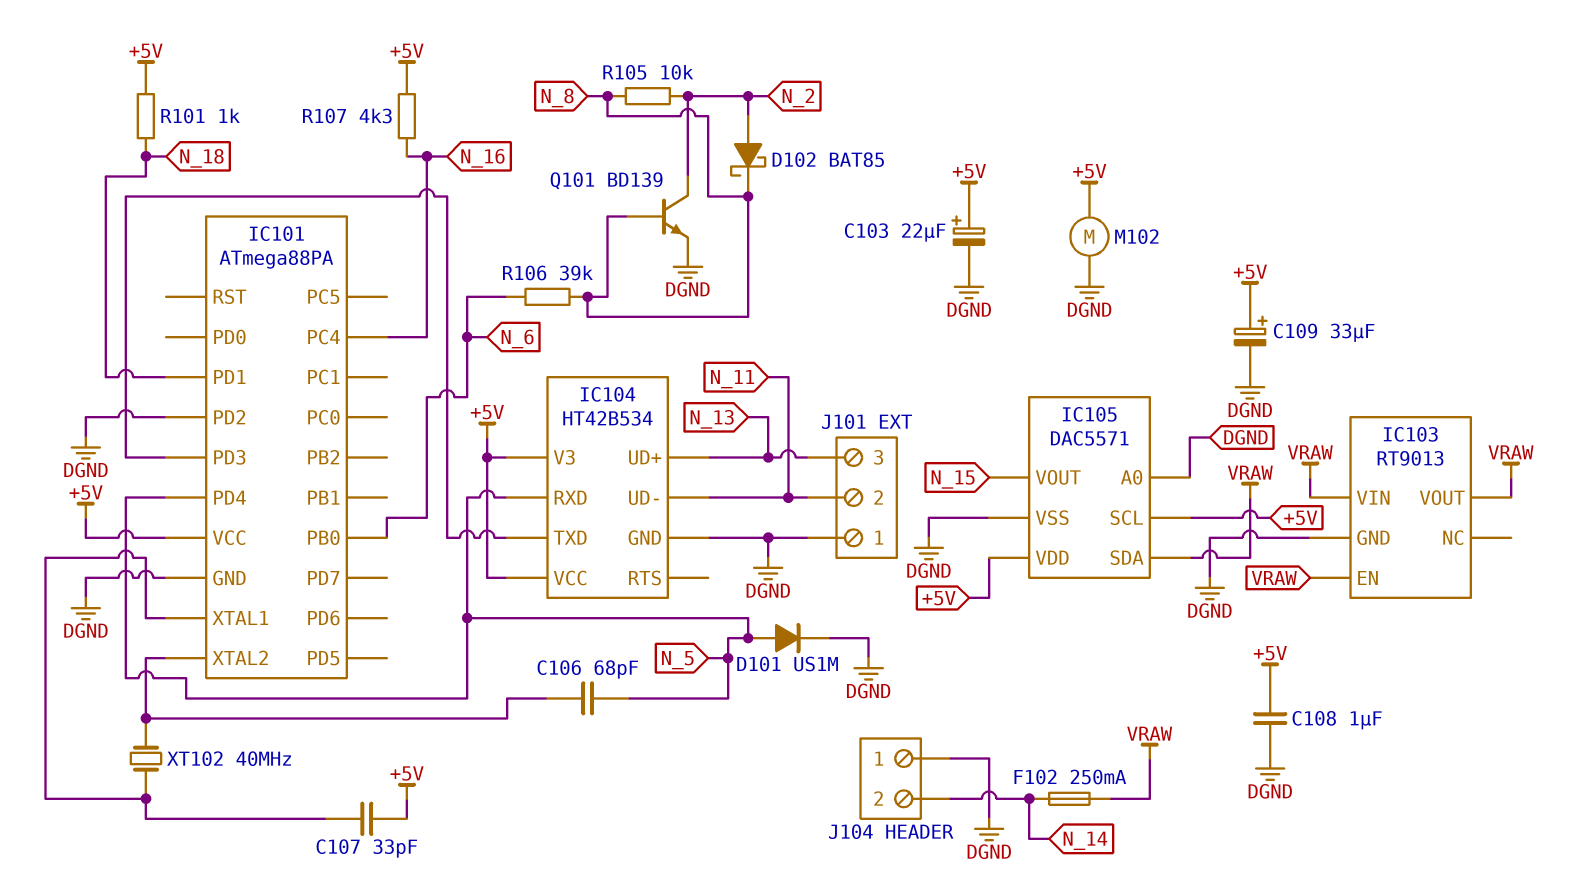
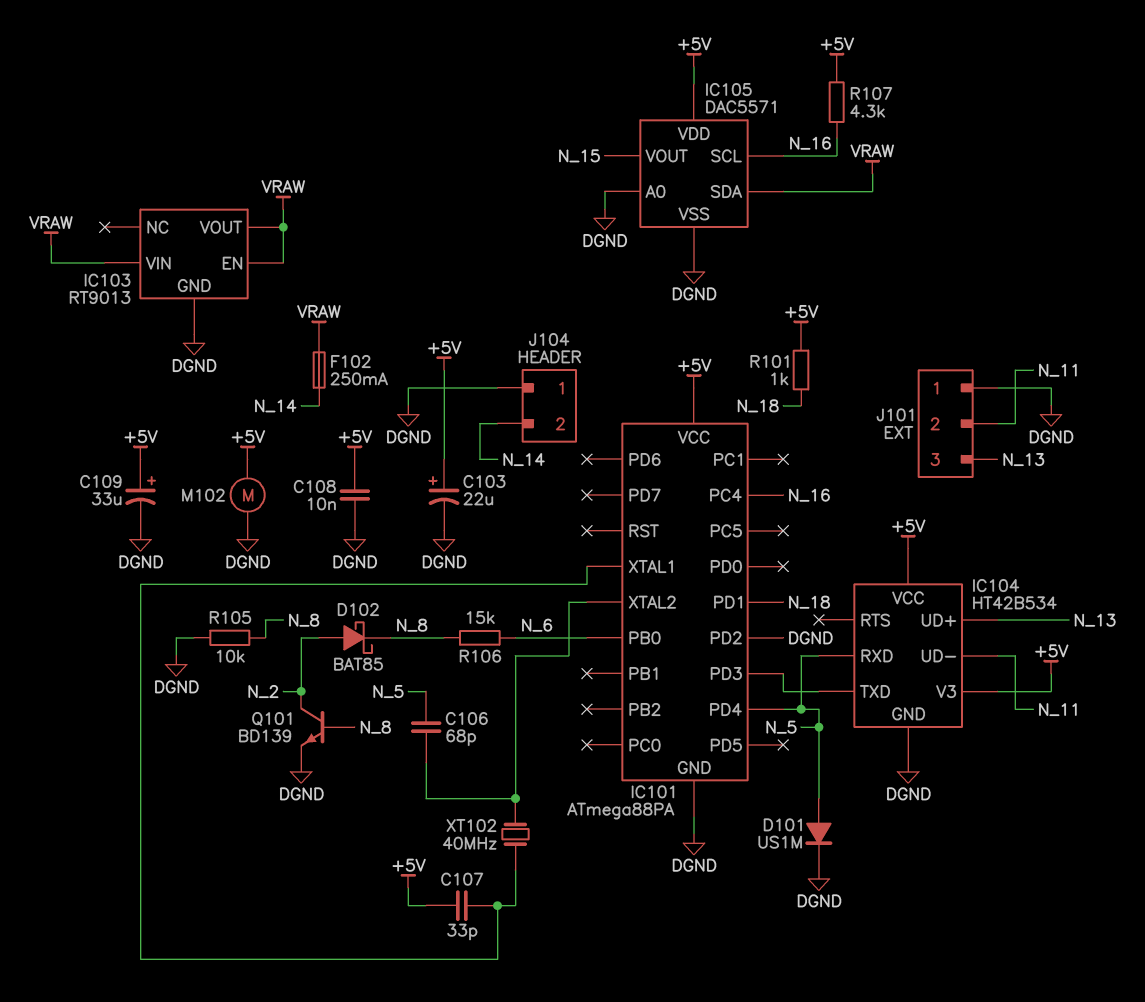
C108: 1uF (+5V, DGND) -> 10nF (+5V, DGND)
IC105 pin SCL: +5V -> N_16
R105: 10k (N_2, N_8) -> 10k (DGND, N_8)
R106: 39k (N_6, N_8) -> 15k (N_6, N_8)

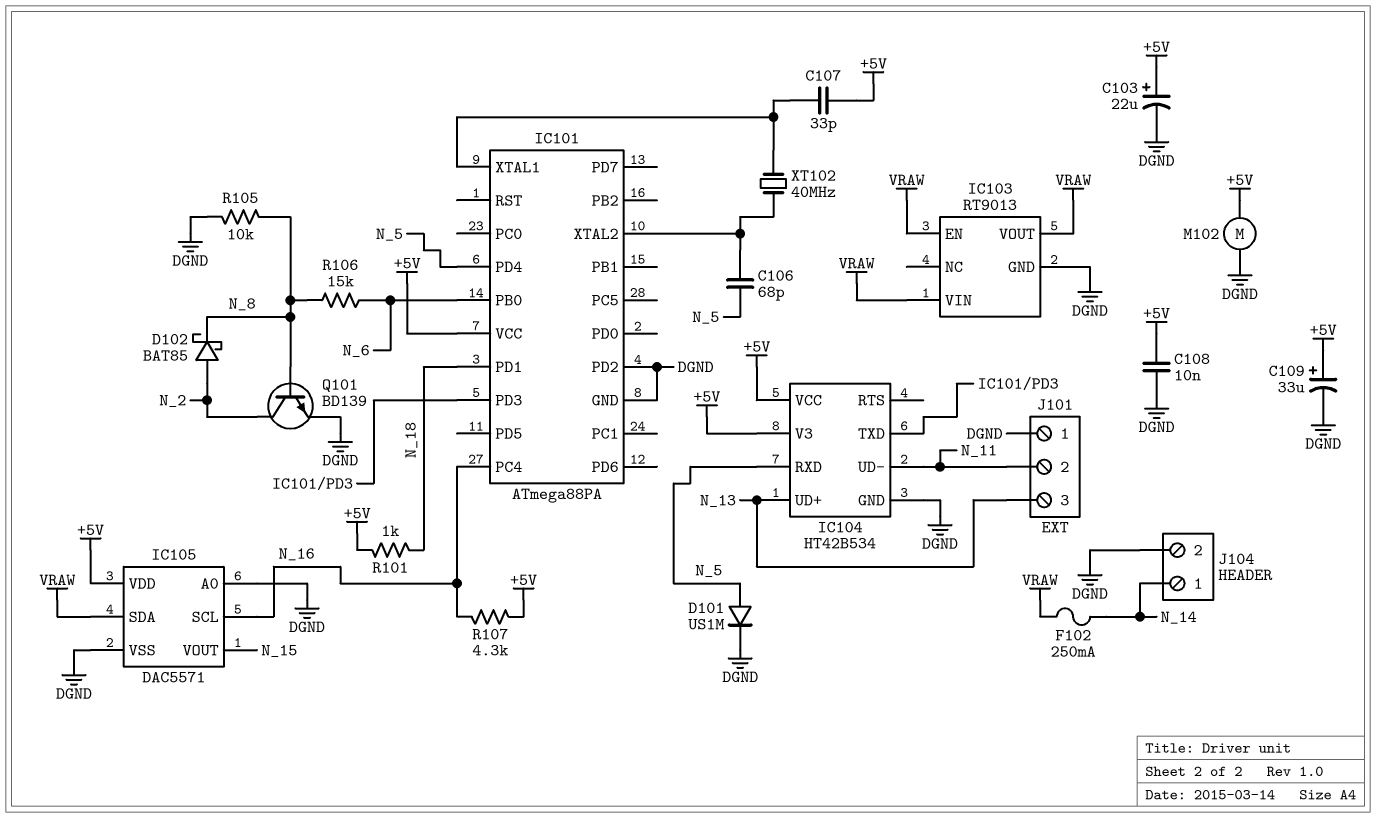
J104 pin 1: DGND -> N_14
J104 pin 2: N_14 -> DGND

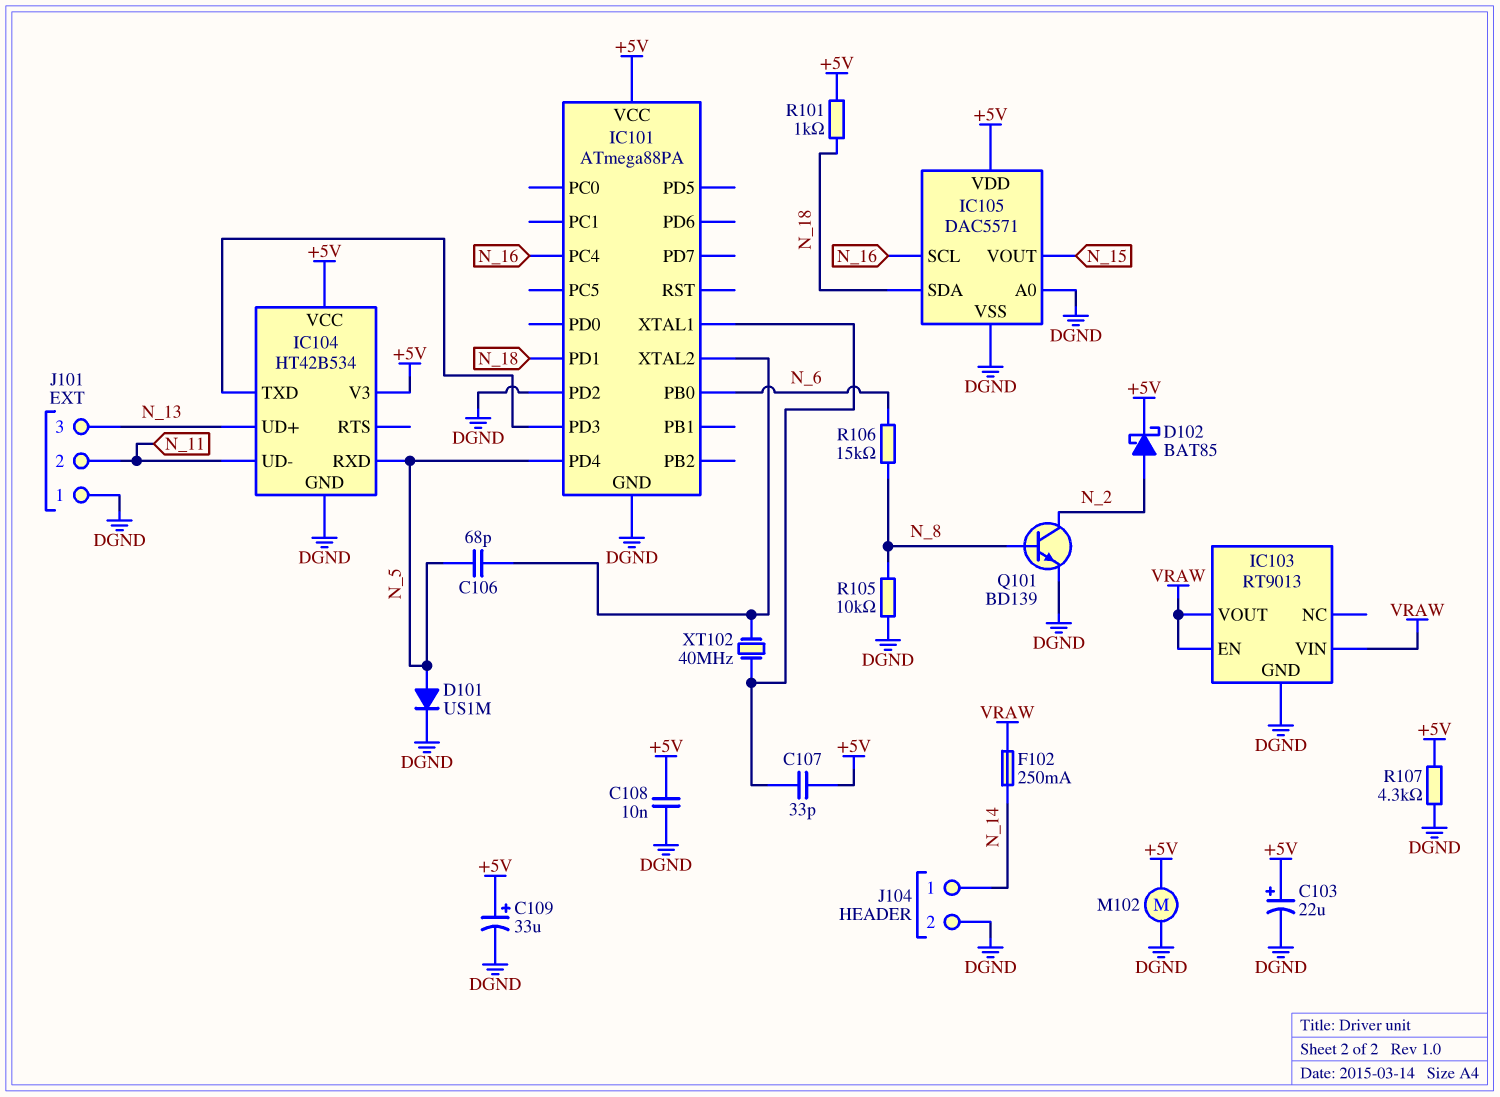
D102: schottky BAT85 (A N_2, K N_8) -> schottky BAT85 (A N_2, K +5V)
IC105 pin SDA: VRAW -> N_18
R107: 4.3k (+5V, N_16) -> 4.3k (+5V, DGND)

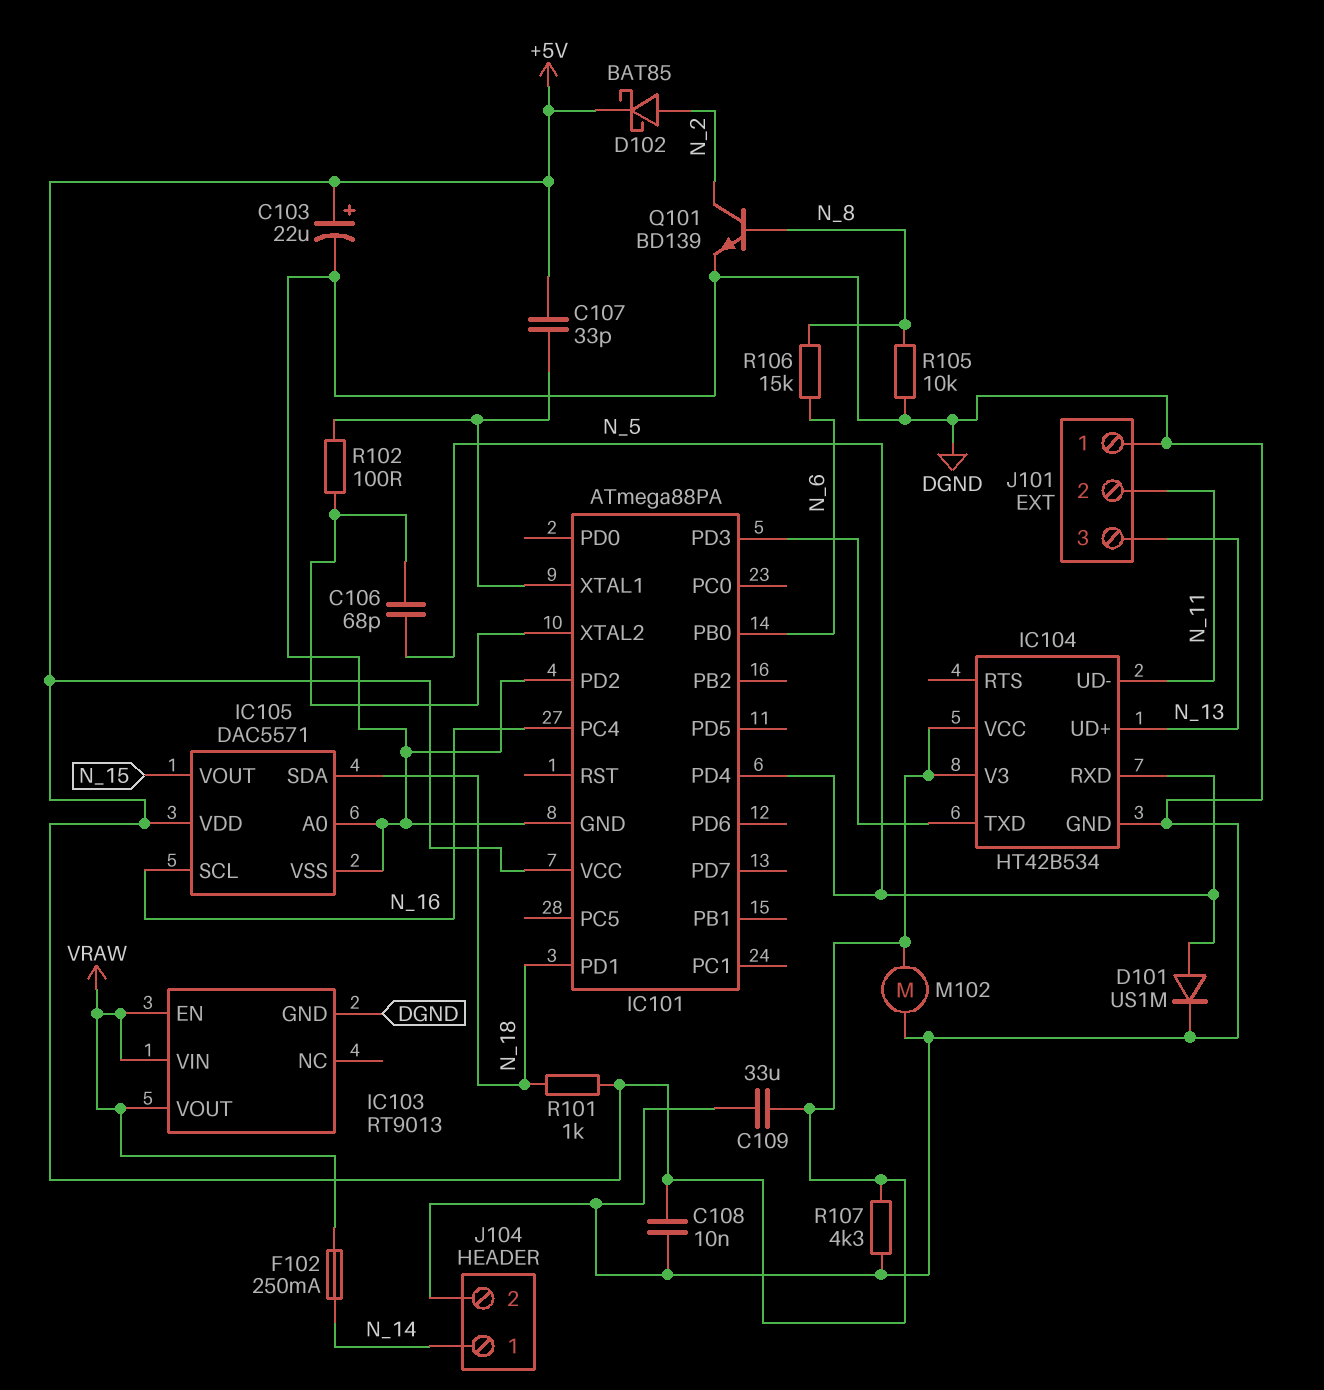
C109: 33uF (plus +5V, minus DGND) -> 33uF (+5V, DGND)
R102: none -> 100 (IC101/XTAL1, IC101/XTAL2)
XT102: 40MHz (IC101/XTAL1, IC101/XTAL2) -> none

